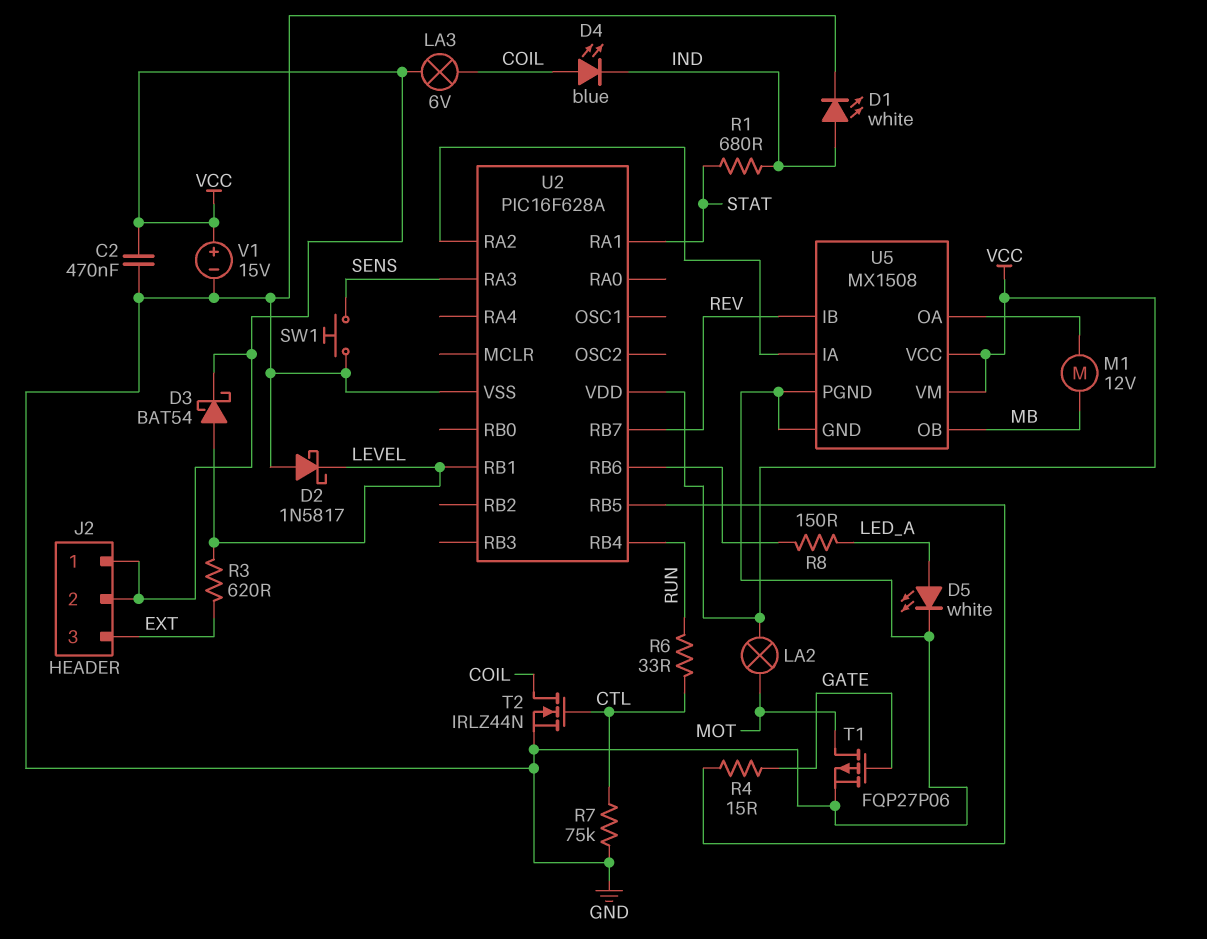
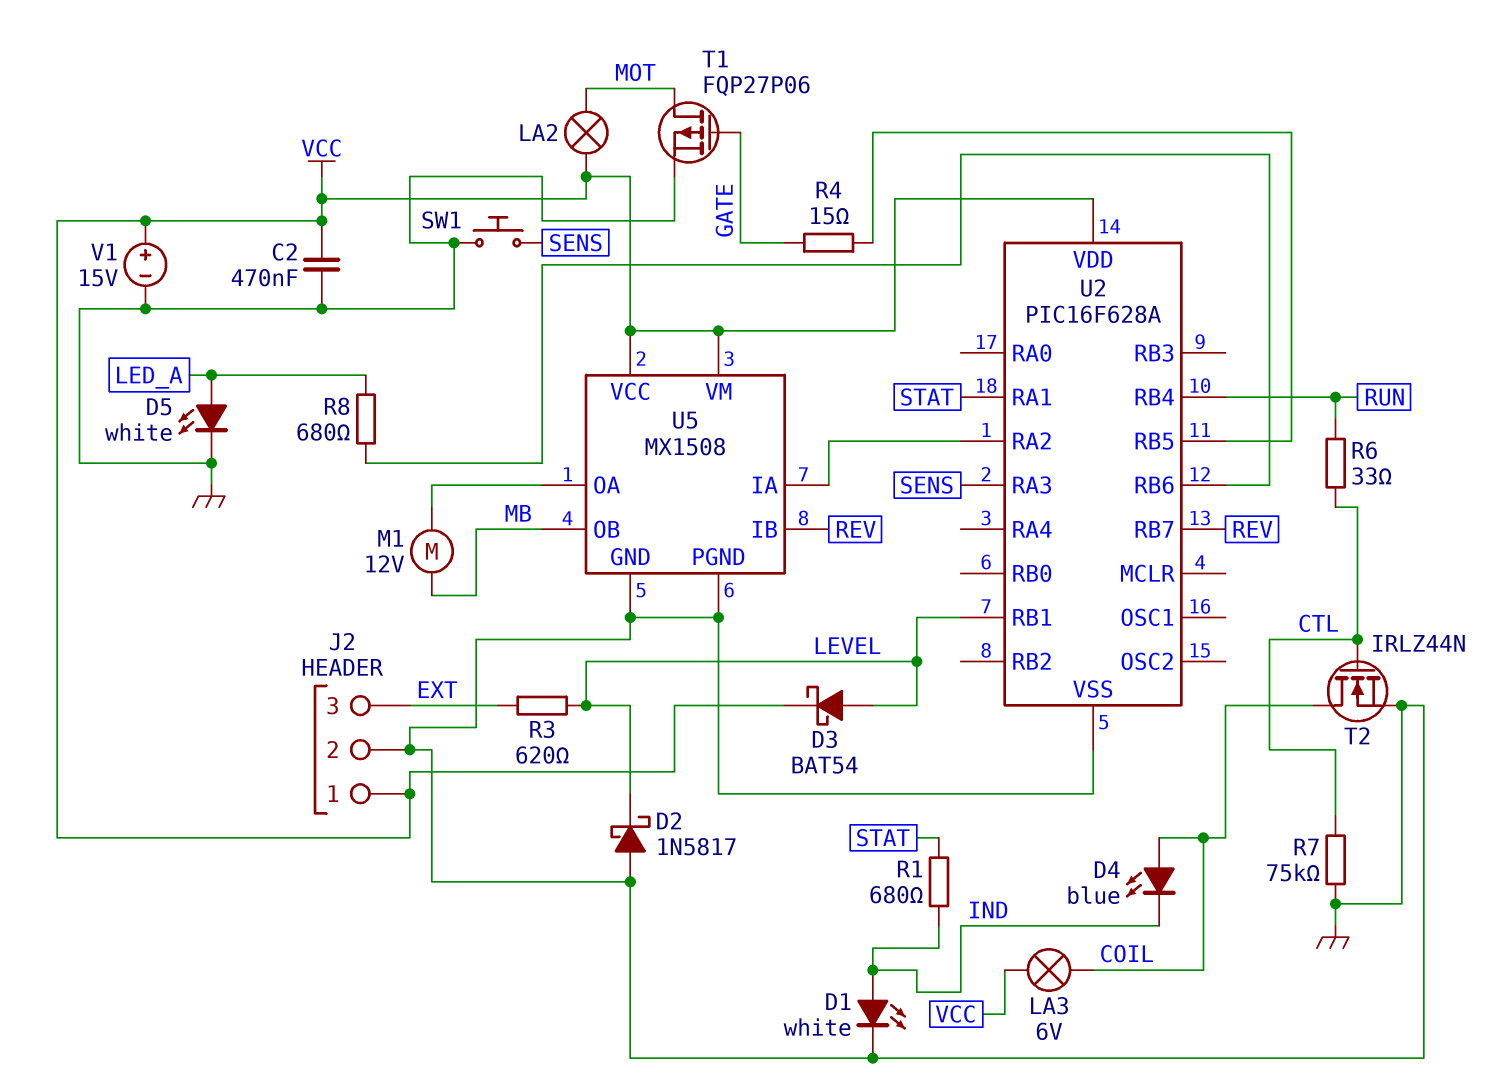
J2 pin 2: VCC -> GND
R8: 150 (LED_A, U2/RB6) -> 680 (LED_A, U2/RB6)

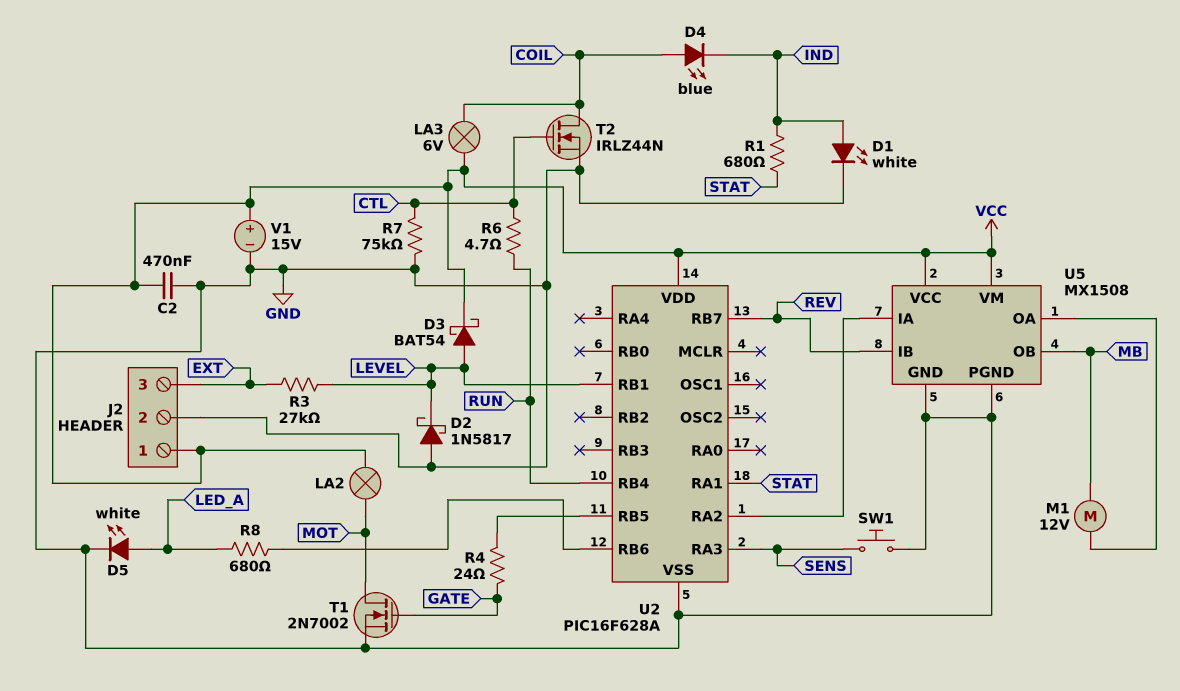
R3: 620 (EXT, LEVEL) -> 27k (EXT, LEVEL)
R4: 15 (GATE, U2/RB5) -> 24 (GATE, U2/RB5)
R6: 33 (CTL, RUN) -> 4.7 (CTL, RUN)
T1: PMOS FQP27P06 (G GATE, D MOT, S GND) -> NMOS 2N7002 (G GATE, D MOT, S GND)

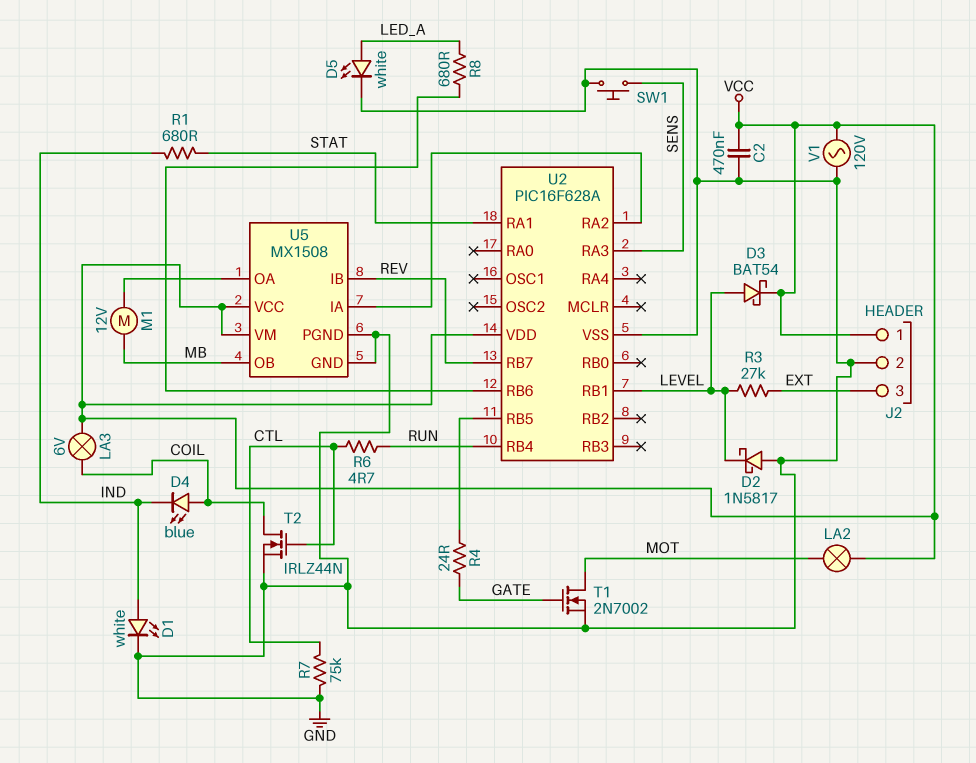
V1: 15V (plus VCC, minus GND) -> AC 120V (GND, VCC)

